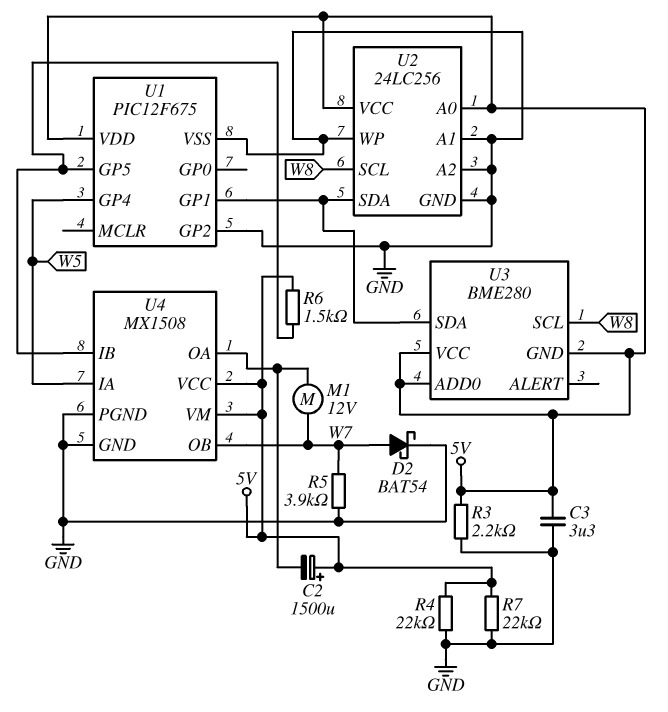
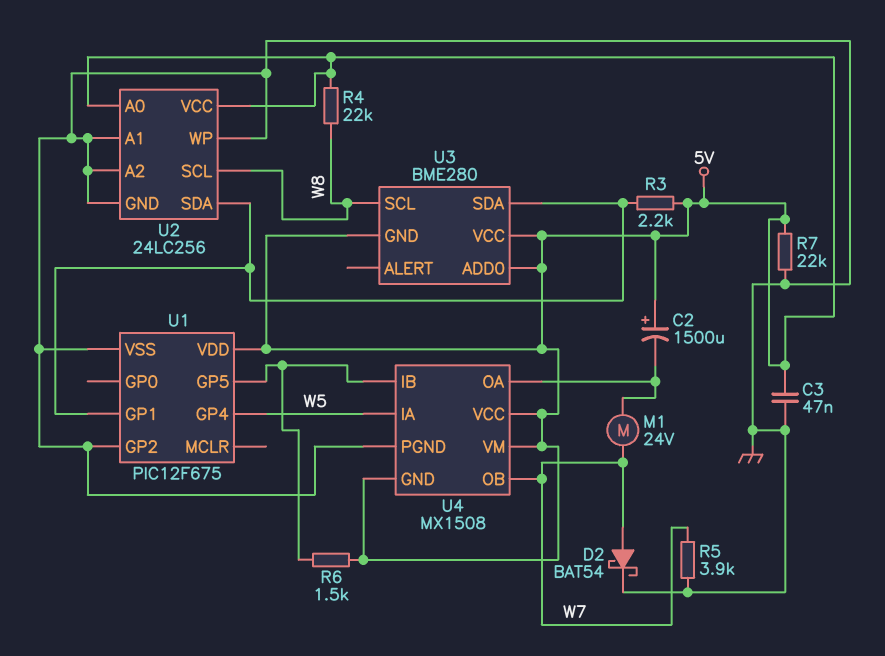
C3: 3.3uF (5V, GND) -> 47nF (5V, GND)
M1: motor 12V (U4/OA, W7) -> motor 24V (U4/OA, W7)
R3: 2.2k (5V, GND) -> 2.2k (5V, U1/GP1)
R4: 22k (5V, GND) -> 22k (5V, W8)
U4 pin GND: GND -> 5V

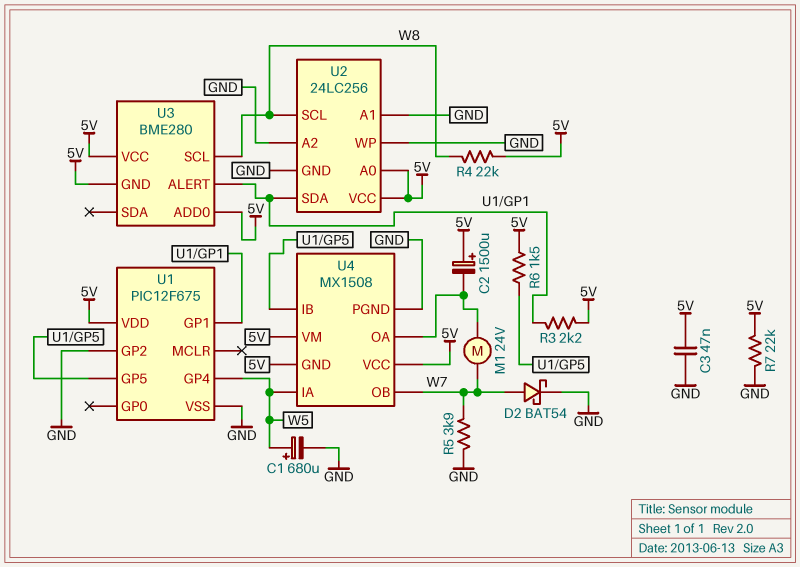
C1: none -> 680uF (plus W5, minus GND)
U3 pin ALERT: none -> U1/GP1
U3 pin SDA: U1/GP1 -> none

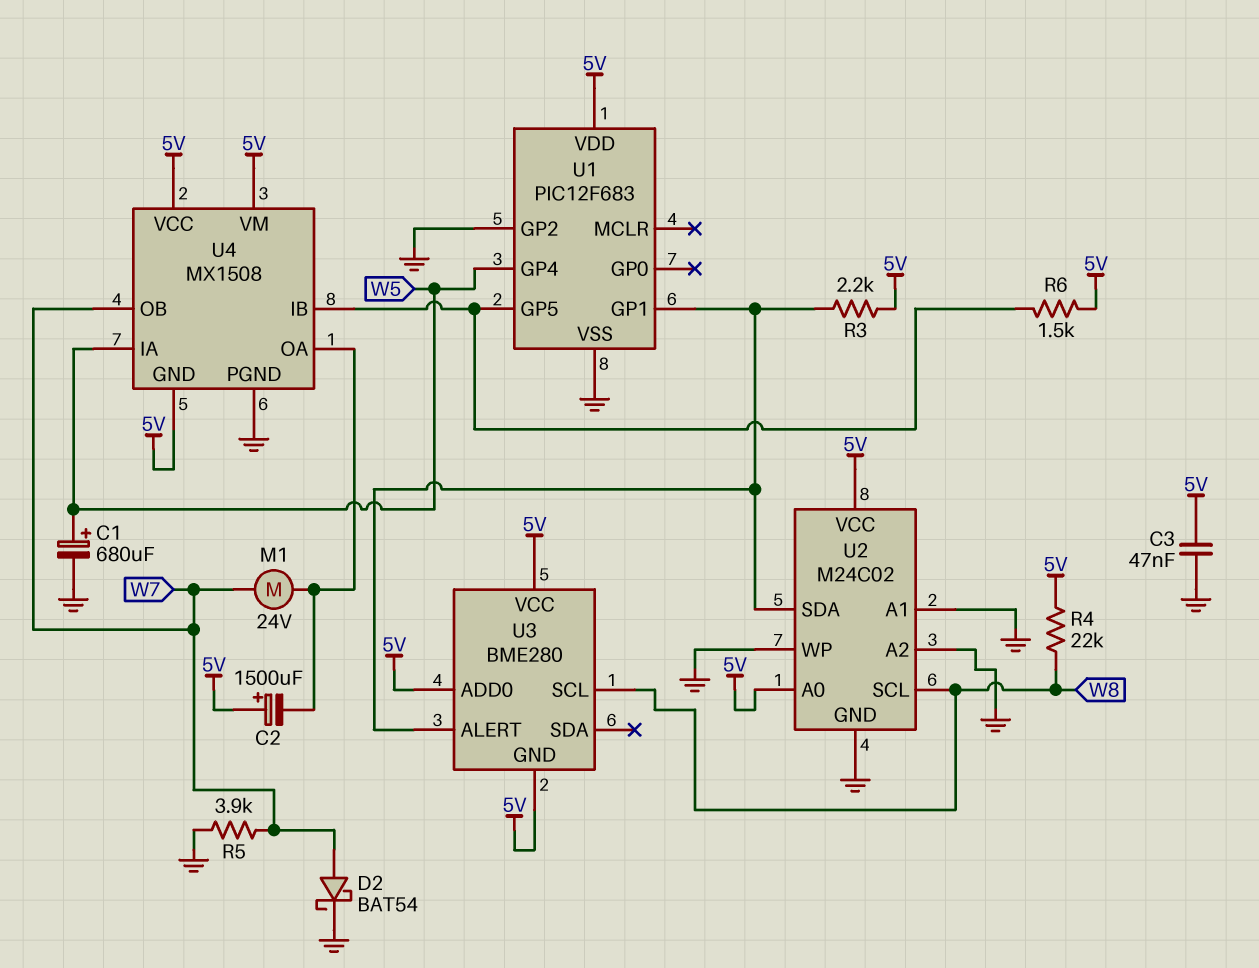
R7: 22k (5V, GND) -> none
U1: PIC12F675 -> PIC12F683
U2: 24LC256 -> M24C02

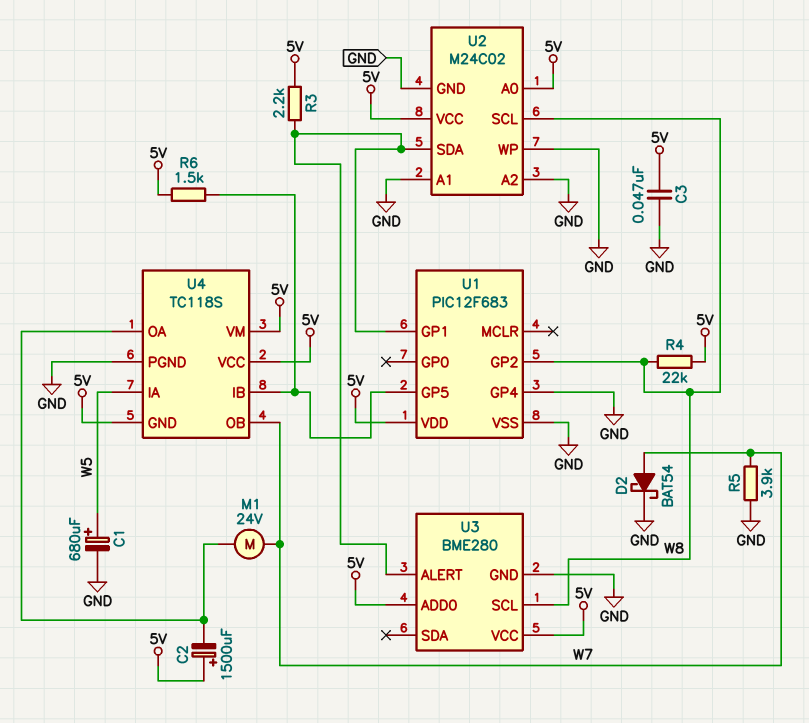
U1 pin GP2: GND -> W8
U1 pin GP4: W5 -> GND
U3 pin GND: 5V -> GND
U4: MX1508 -> TC118S

